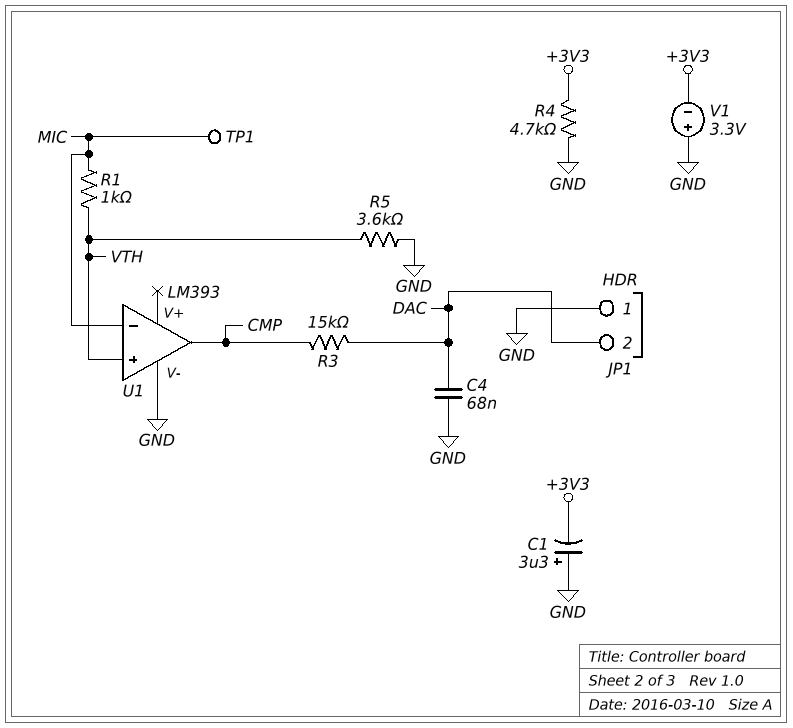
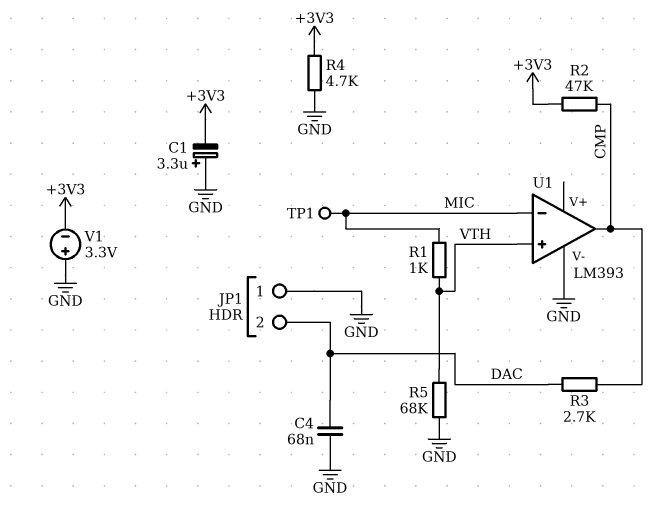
R2: none -> 47k (+3V3, CMP)
R3: 15k (CMP, DAC) -> 2.7k (CMP, DAC)
R5: 3.6k (GND, VTH) -> 68k (GND, VTH)

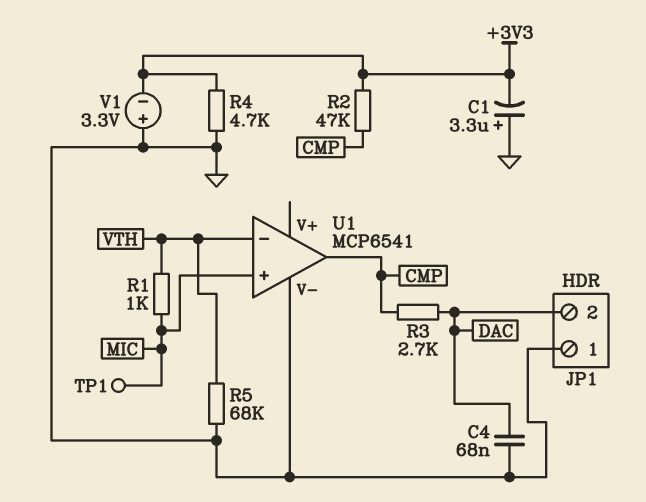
U1: LM393 -> MCP6541
U1 pin in+: VTH -> MIC
U1 pin in-: MIC -> VTH

